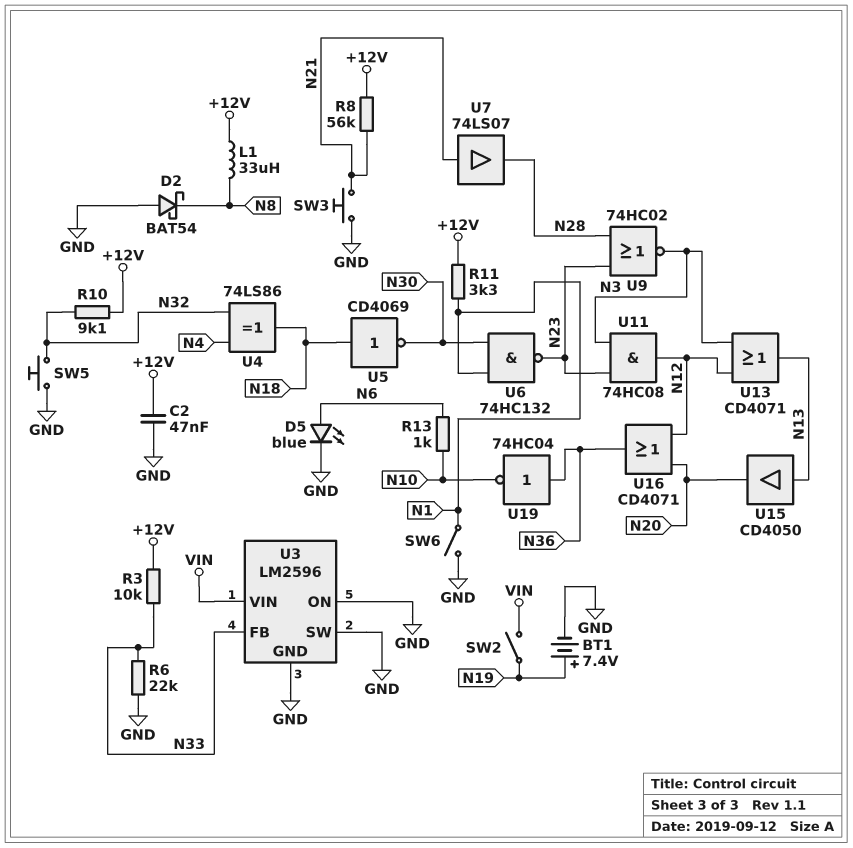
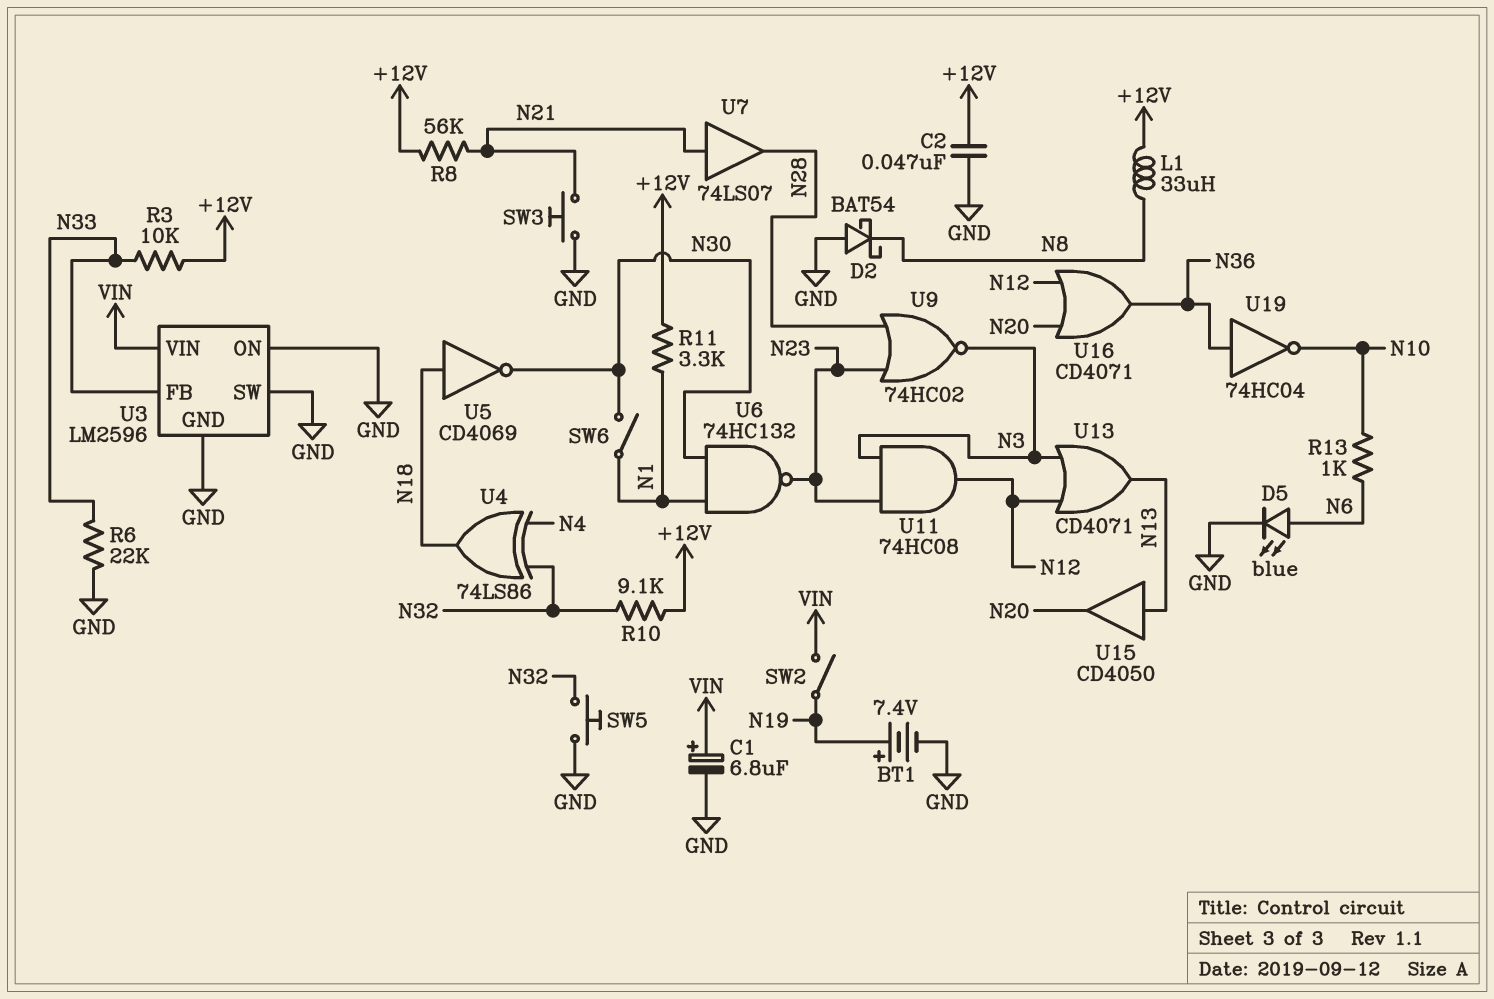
C1: none -> 6.8uF (plus VIN, minus GND)
SW6: switch (GND, N1) -> switch (N1, N30)

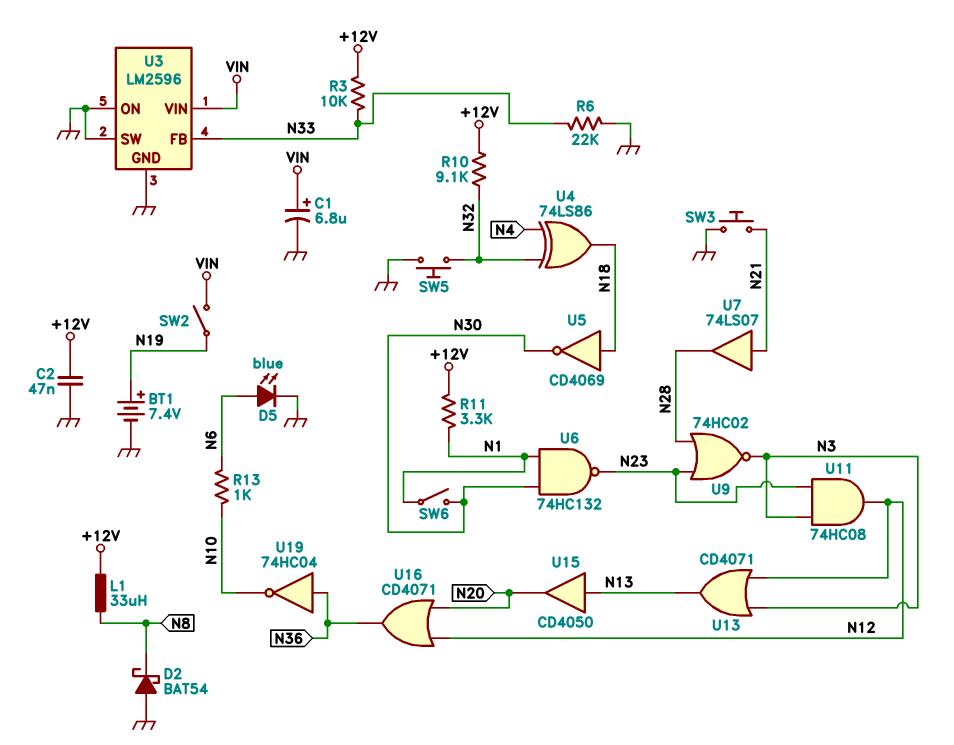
R8: 56k (+12V, N21) -> none

